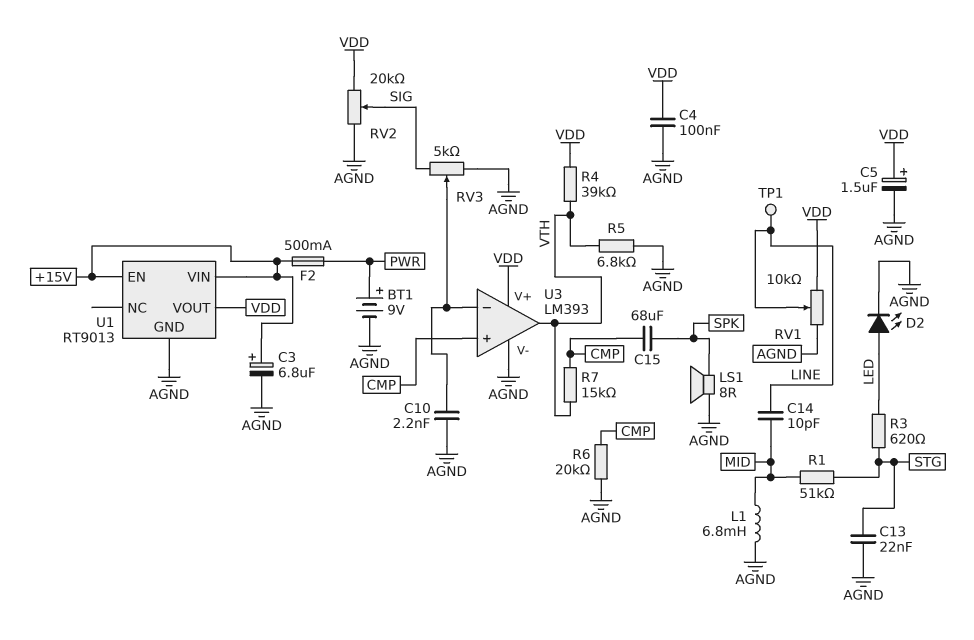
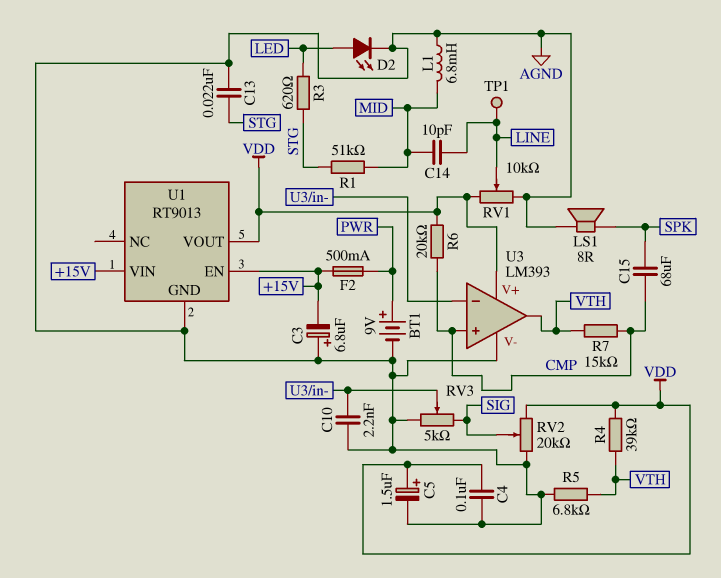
C3: 6.8uF (plus +15V, minus AGND) -> 6.8uF (plus AGND, minus +15V)
R6: 20k (AGND, CMP) -> 20k (CMP, VDD)

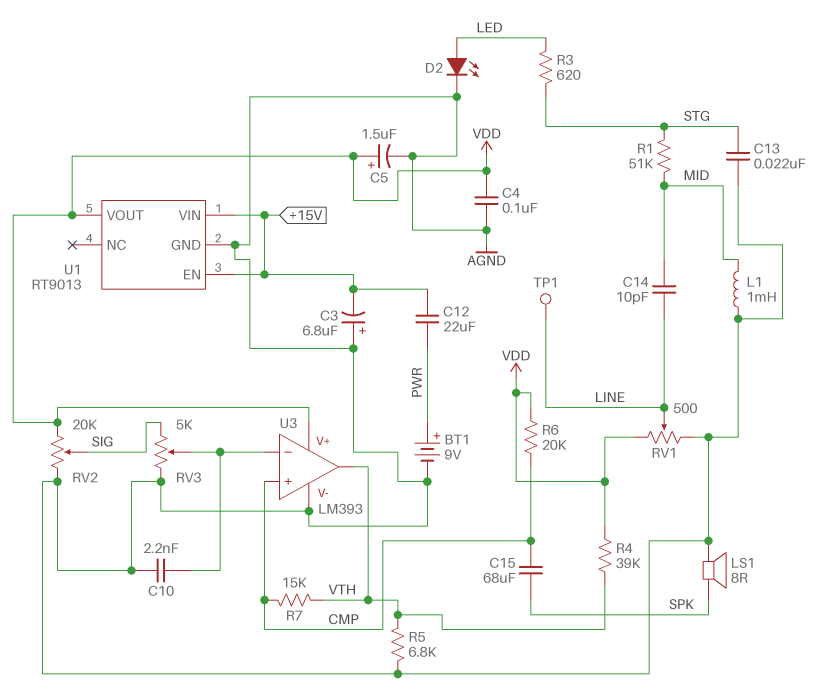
C12: none -> 22uF (+15V, PWR)
F2: 500mA (+15V, PWR) -> none
L1: 6.8mH (AGND, MID) -> 1mH (AGND, MID)
RV1: 10k (AGND, VDD, wiper LINE) -> 500 (AGND, VDD, wiper LINE)

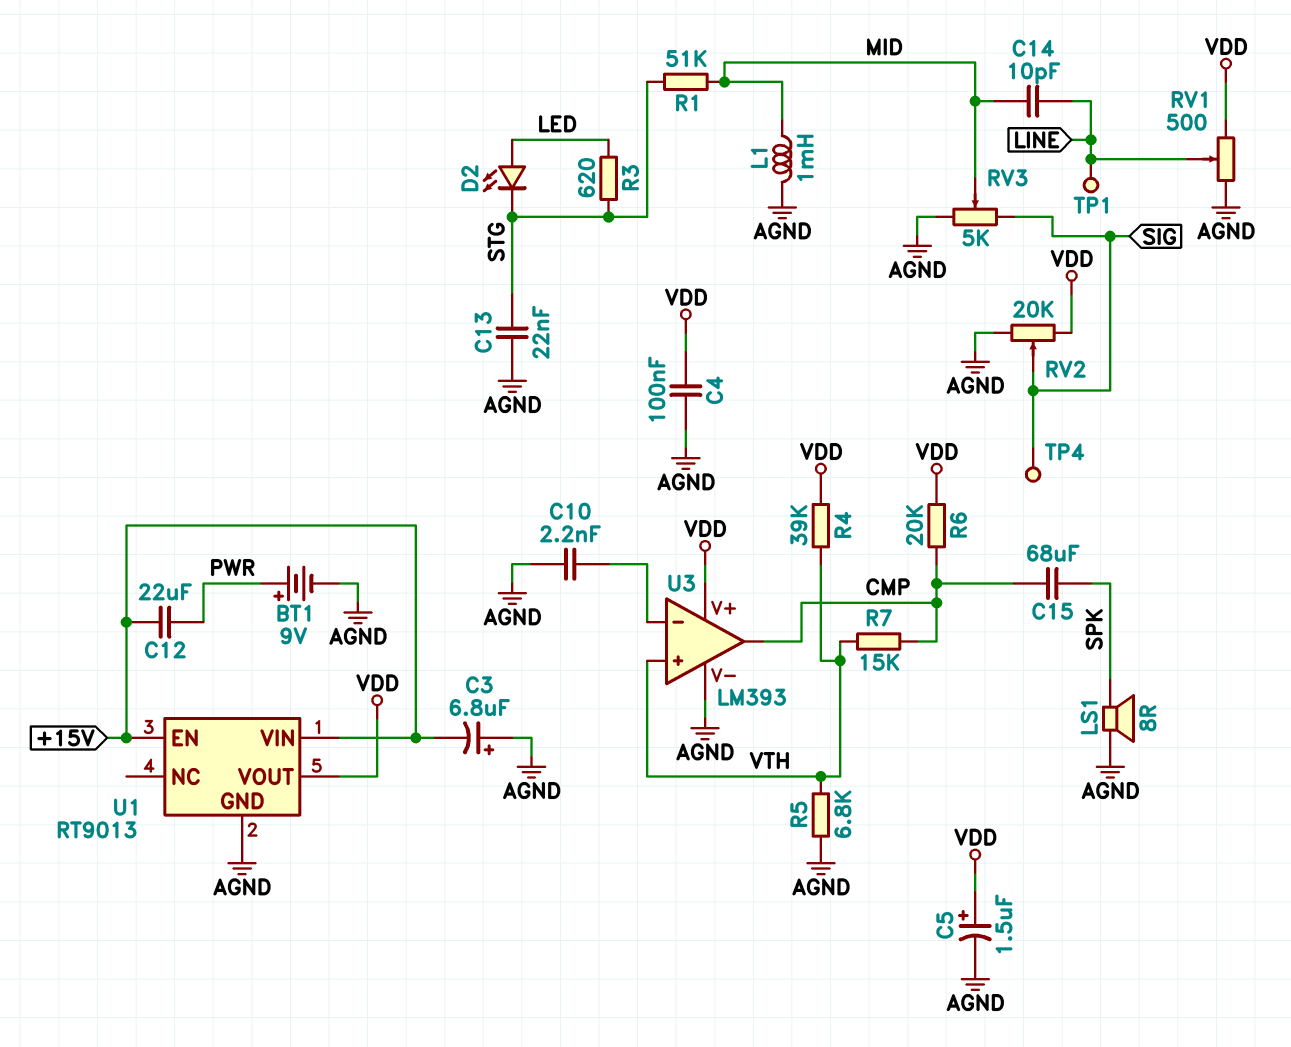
D2: LED (A LED, K AGND) -> LED (A LED, K STG)
RV3: 5k (AGND, SIG, wiper U3/in-) -> 5k (AGND, SIG, wiper MID)
TP4: none -> test point (SIG)
U3 pin in+: CMP -> VTH
U3 pin out: VTH -> CMP

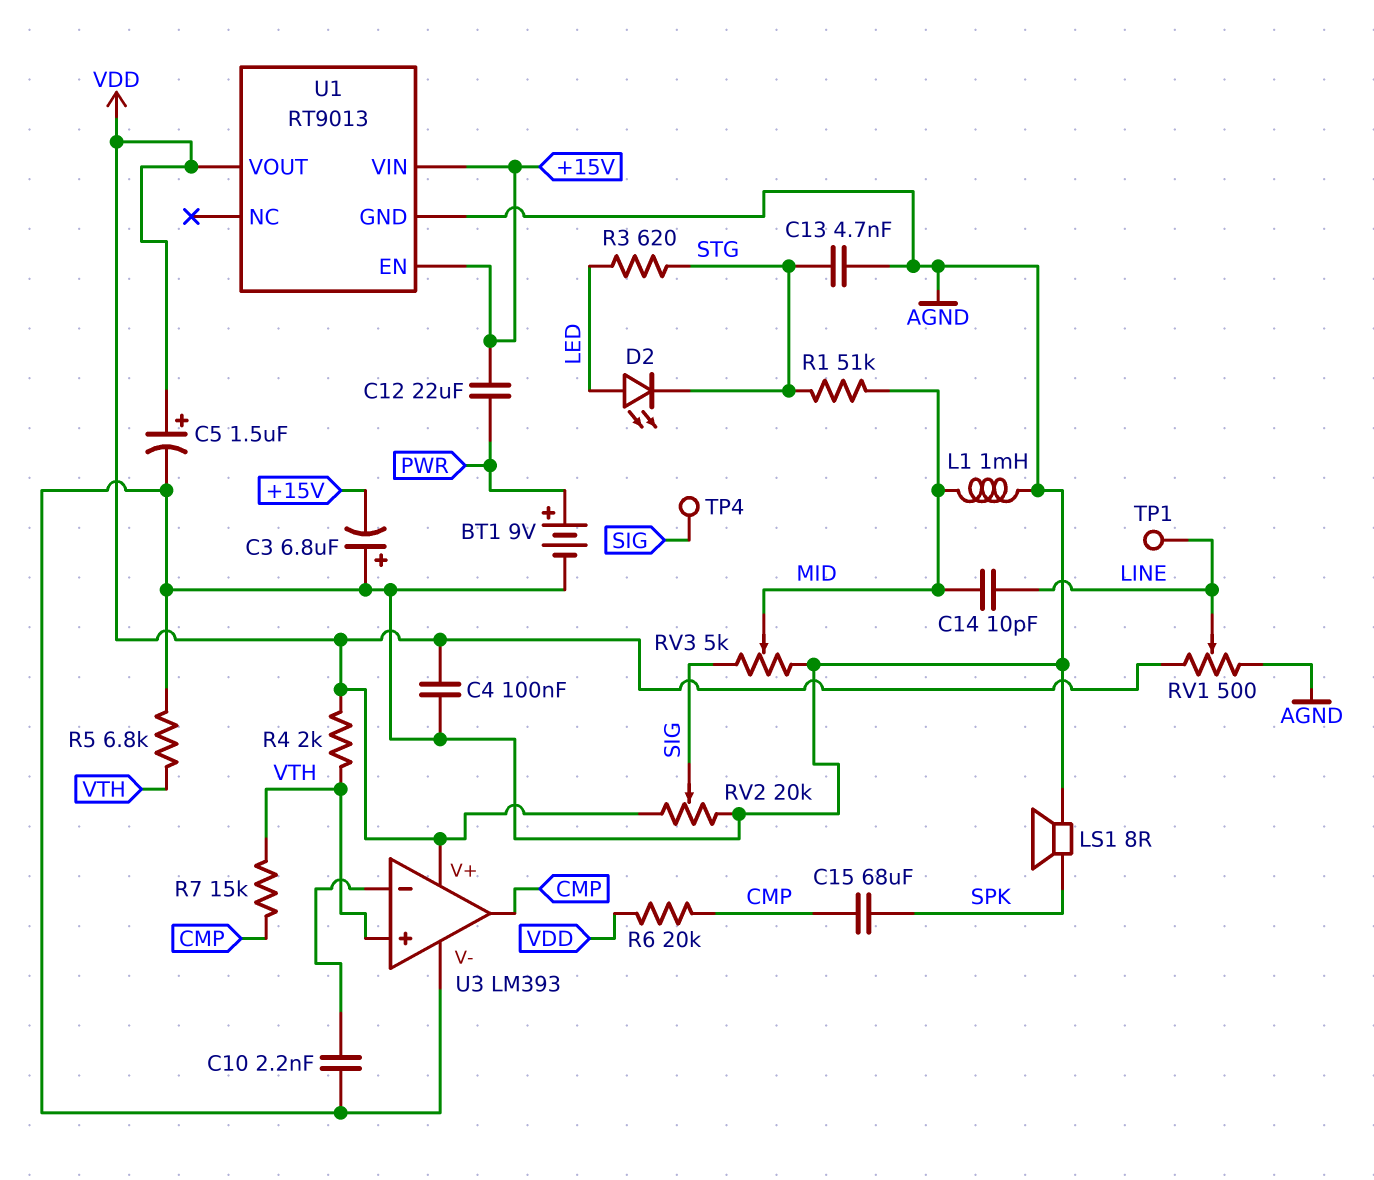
C13: 22nF (AGND, STG) -> 4.7nF (AGND, STG)
R4: 39k (VDD, VTH) -> 2k (VDD, VTH)

